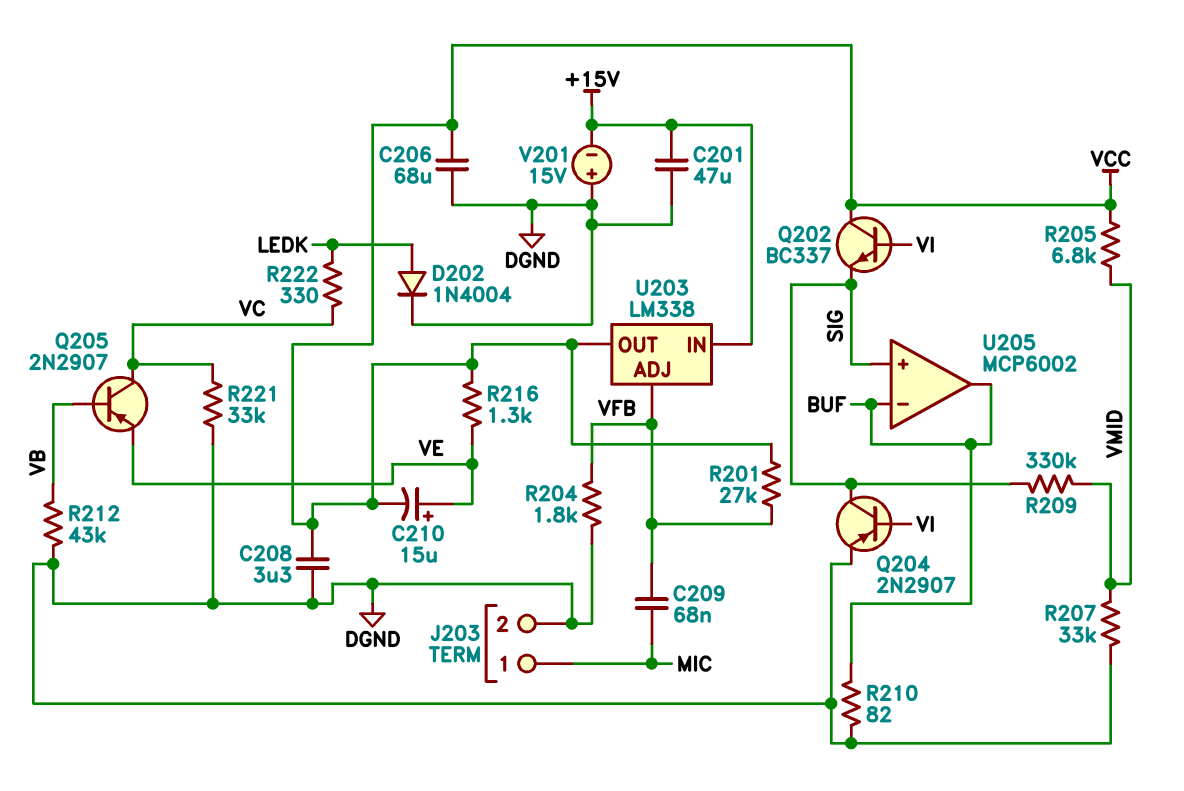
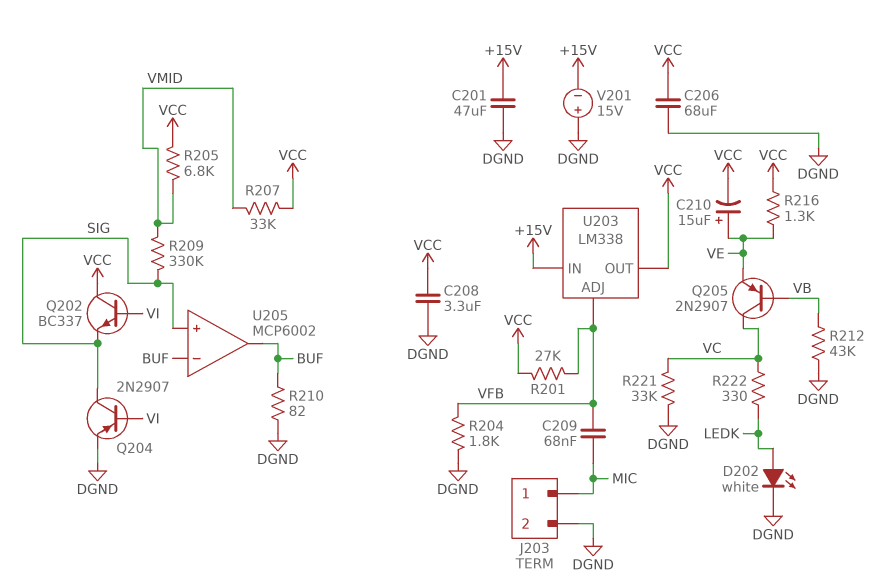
D202: diode 1N4004 (A LEDK, K DGND) -> LED white (A LEDK, K DGND)
R207: 33k (DGND, VMID) -> 33k (VCC, VMID)

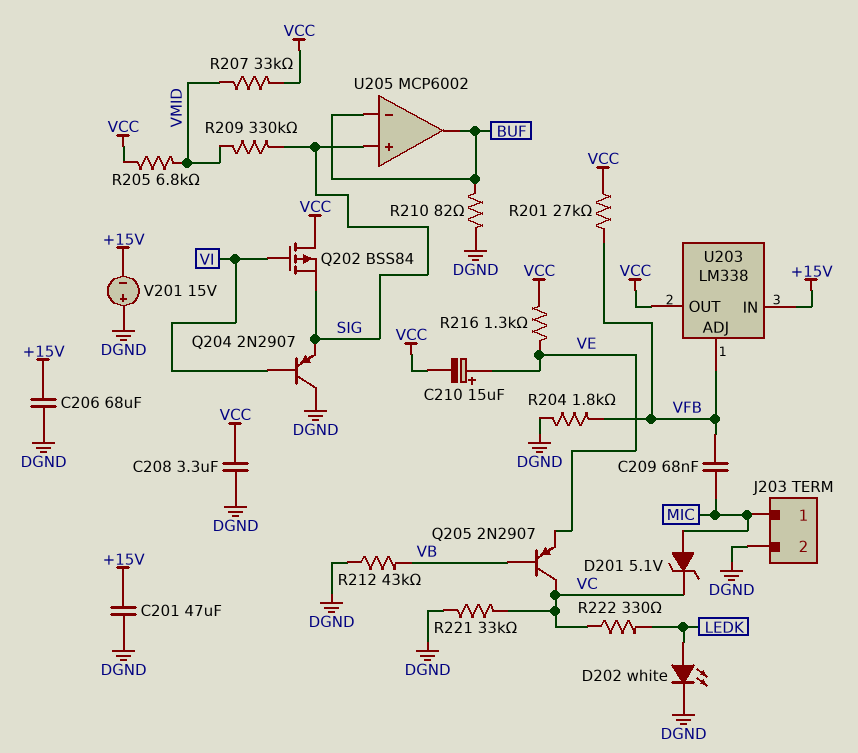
C206: 68uF (DGND, VCC) -> 68uF (+15V, DGND)
D201: none -> zener 5.1V (A MIC, K VC)
Q202: NPN BC337 (B VI, C VCC, E SIG) -> PMOS BSS84 (G VI, D VCC, S SIG)
Q204: PNP 2N2907 (B VI, C SIG, E DGND) -> PNP 2N2907 (B VI, C DGND, E SIG)

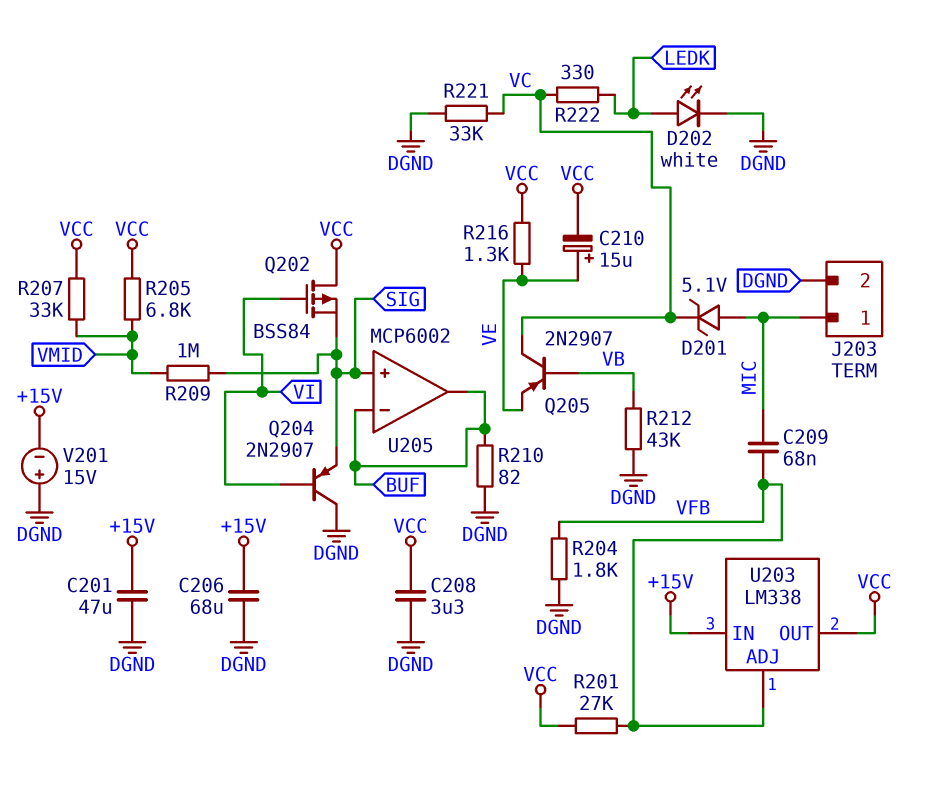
R209: 330k (SIG, VMID) -> 1M (SIG, VMID)

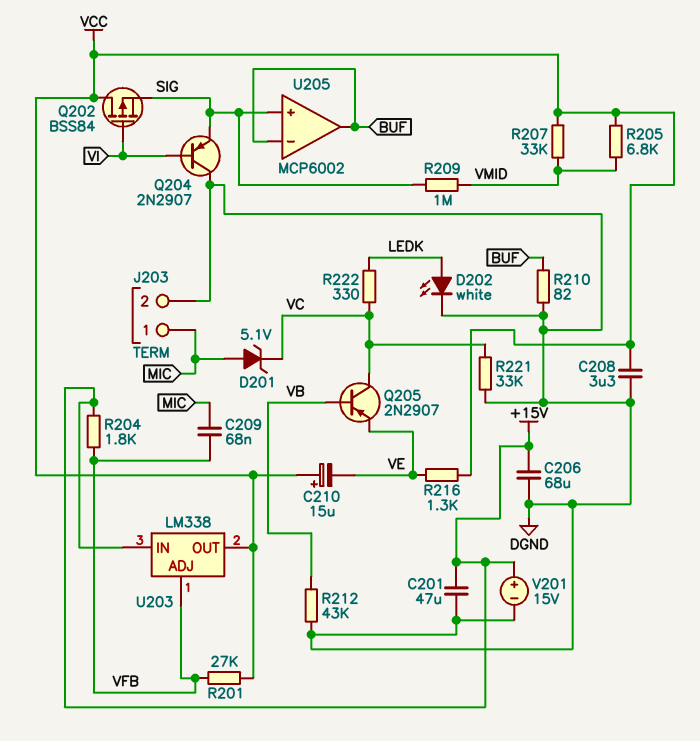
C210: 15uF (plus VE, minus VCC) -> 15uF (plus VCC, minus VE)
R204: 1.8k (DGND, VFB) -> 1.8k (+15V, VFB)
V201: 15V (plus DGND, minus +15V) -> 15V (plus +15V, minus DGND)

